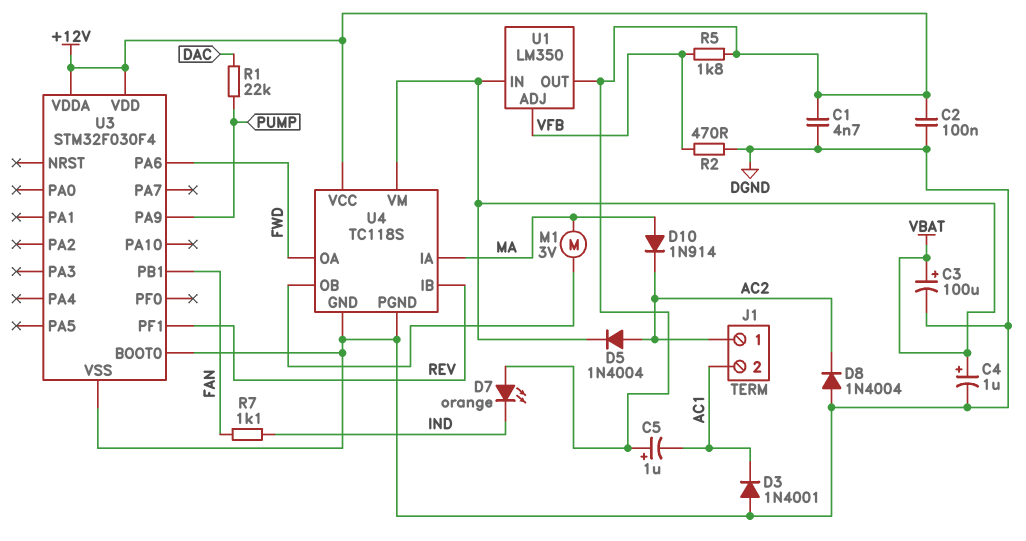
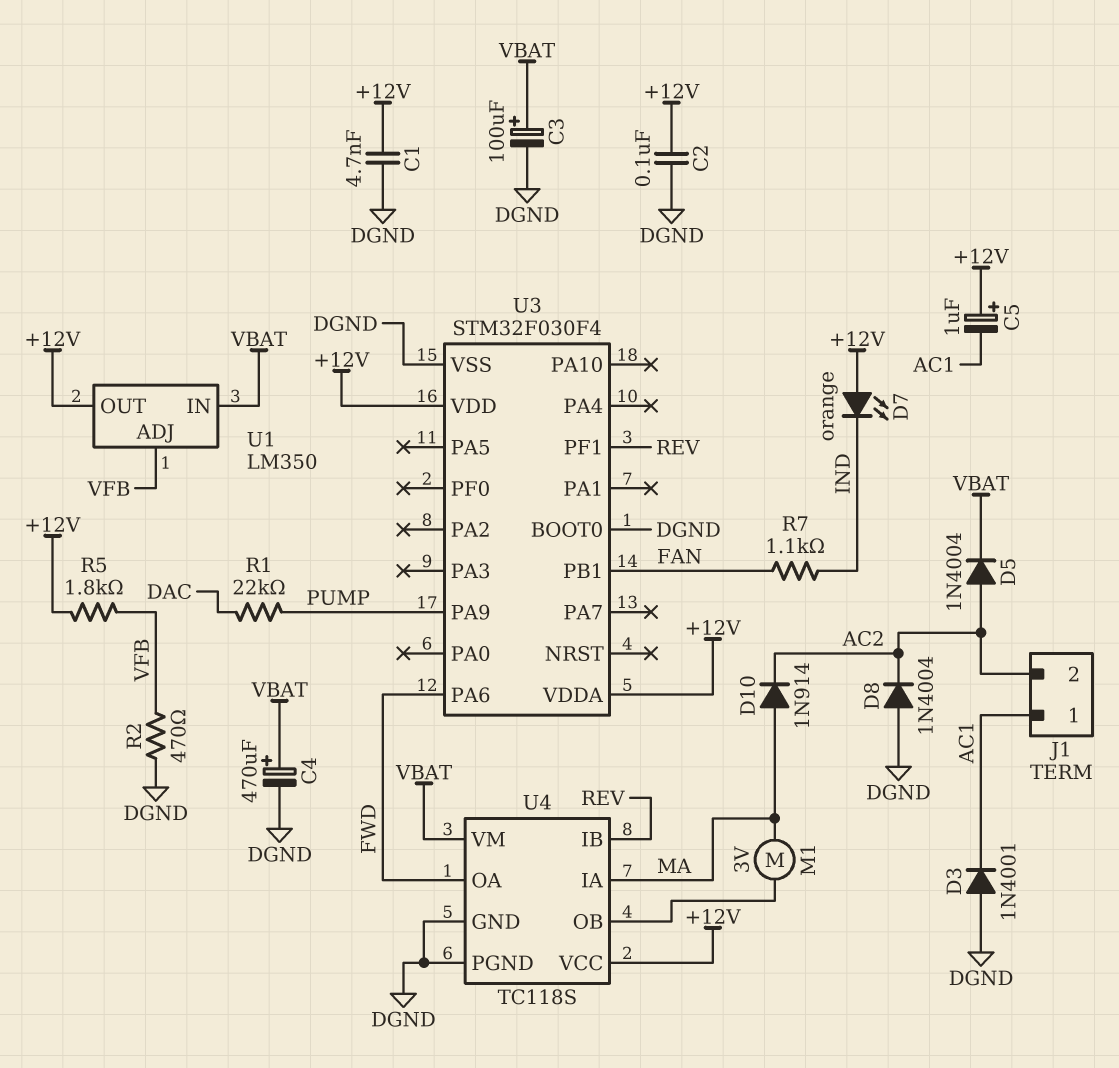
C4: 1uF (plus VBAT, minus DGND) -> 470uF (plus VBAT, minus DGND)
J1 pin 1: AC2 -> AC1
J1 pin 2: AC1 -> AC2

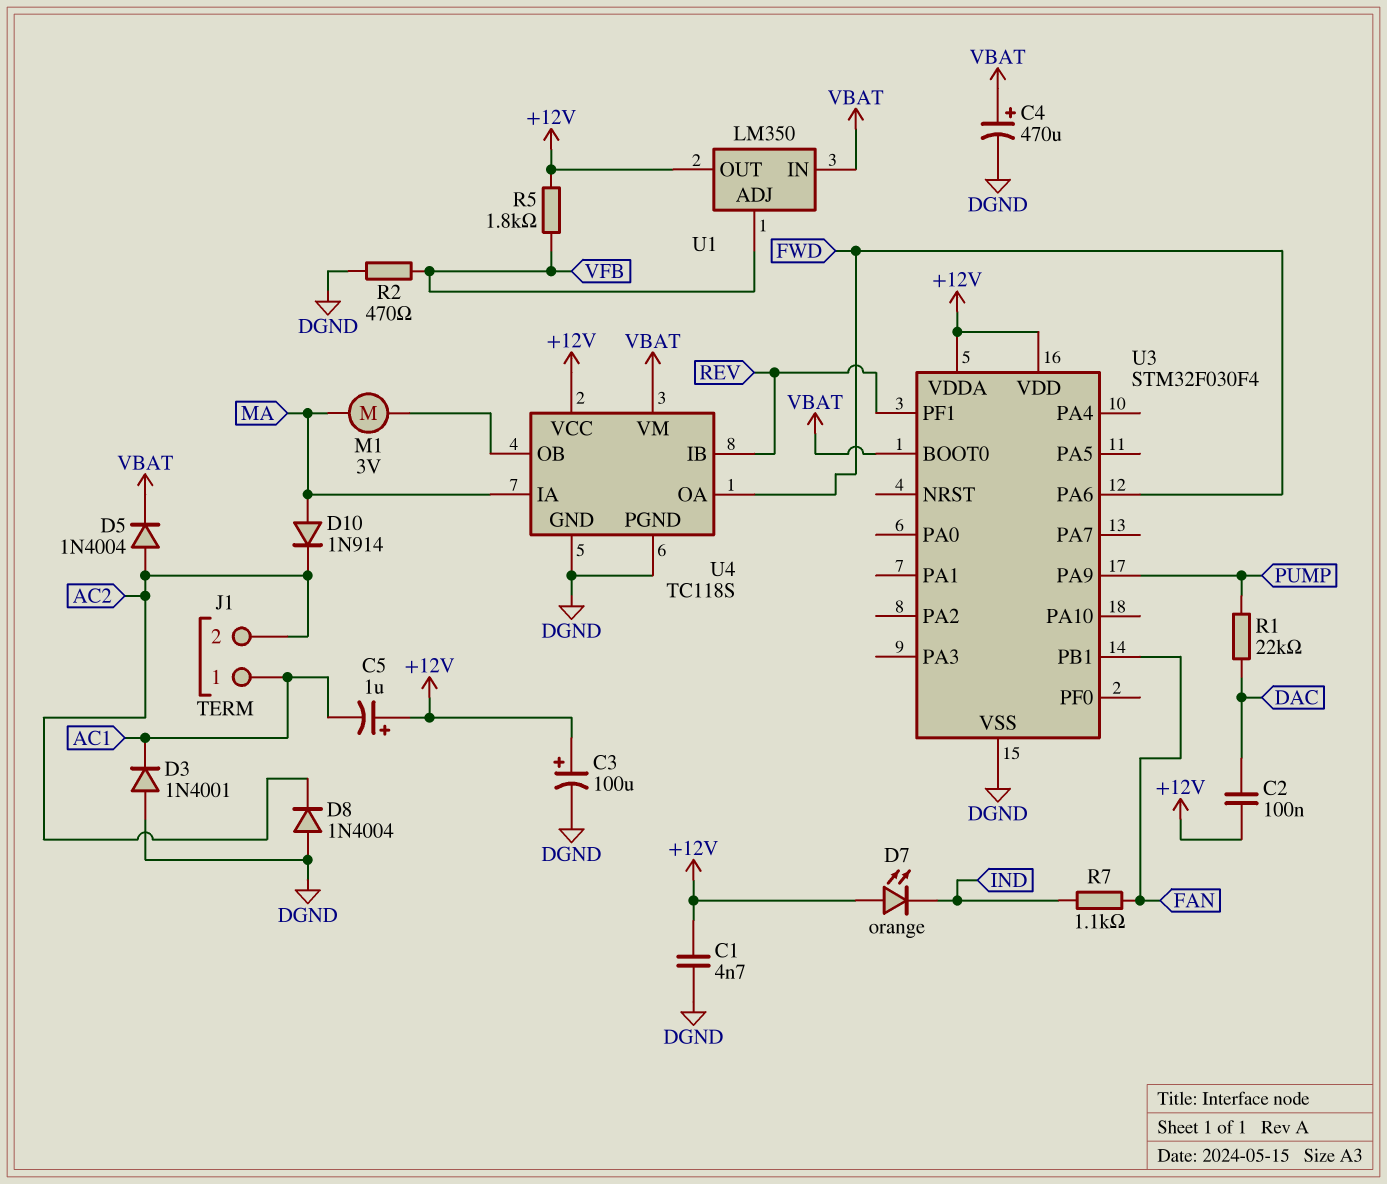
C2: 100nF (+12V, DGND) -> 100nF (+12V, DAC)
C3: 100uF (plus VBAT, minus DGND) -> 100uF (plus +12V, minus DGND)
U3 pin BOOT0: DGND -> VBAT

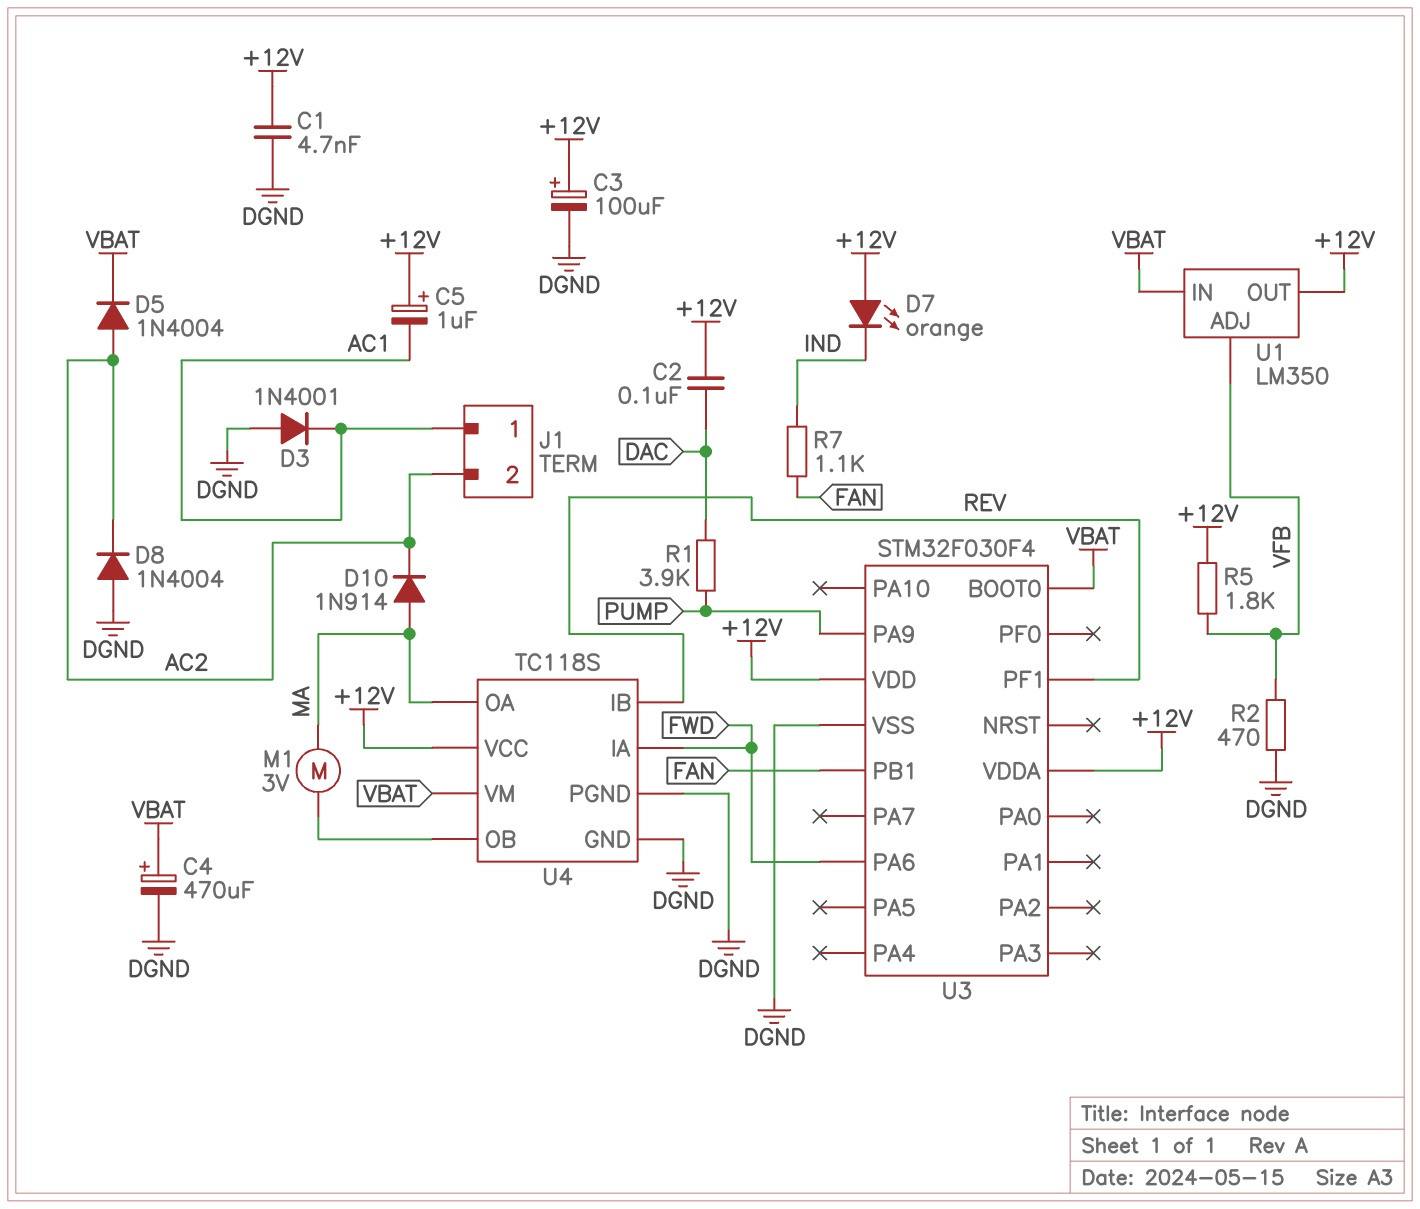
R1: 22k (DAC, PUMP) -> 3.9k (DAC, PUMP)
U4 pin IA: MA -> FWD
U4 pin OA: FWD -> MA

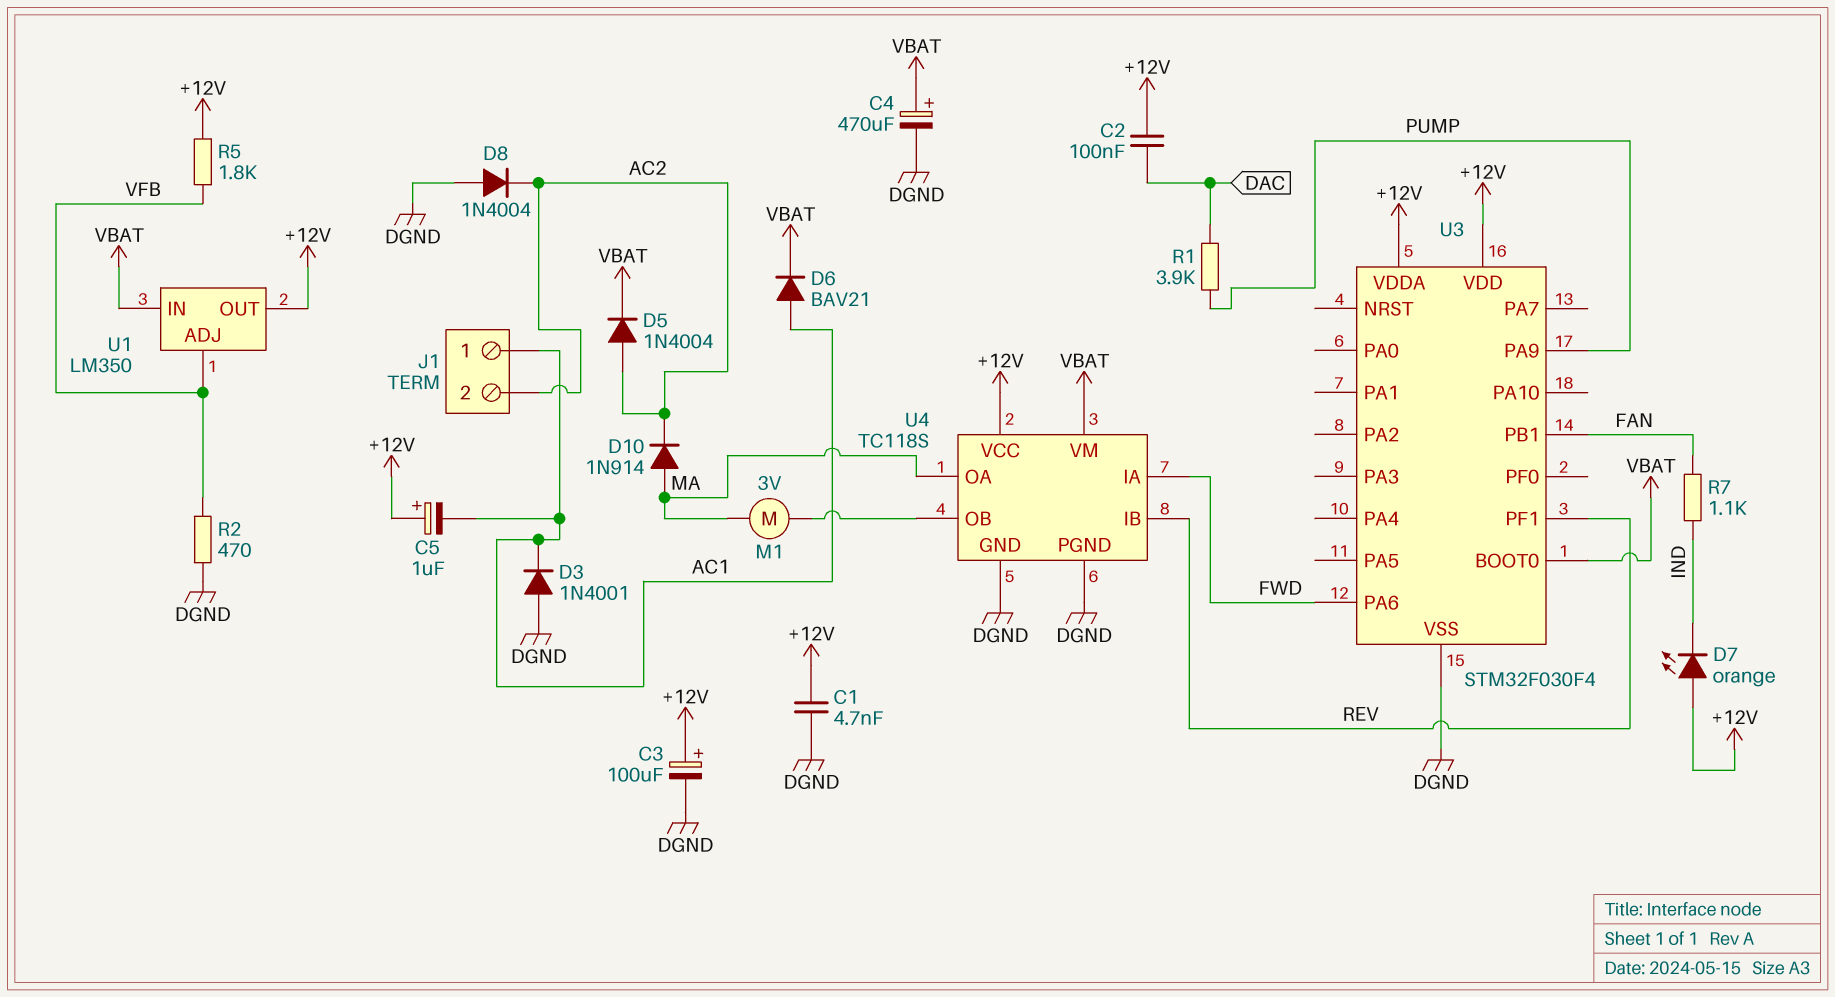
D6: none -> diode BAV21 (A AC1, K VBAT)

